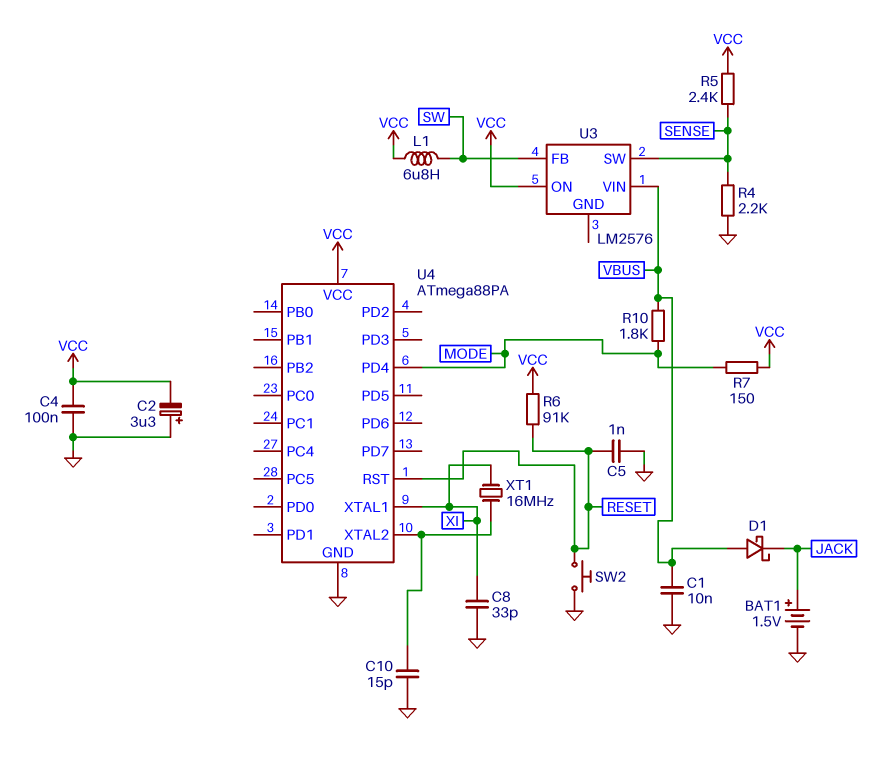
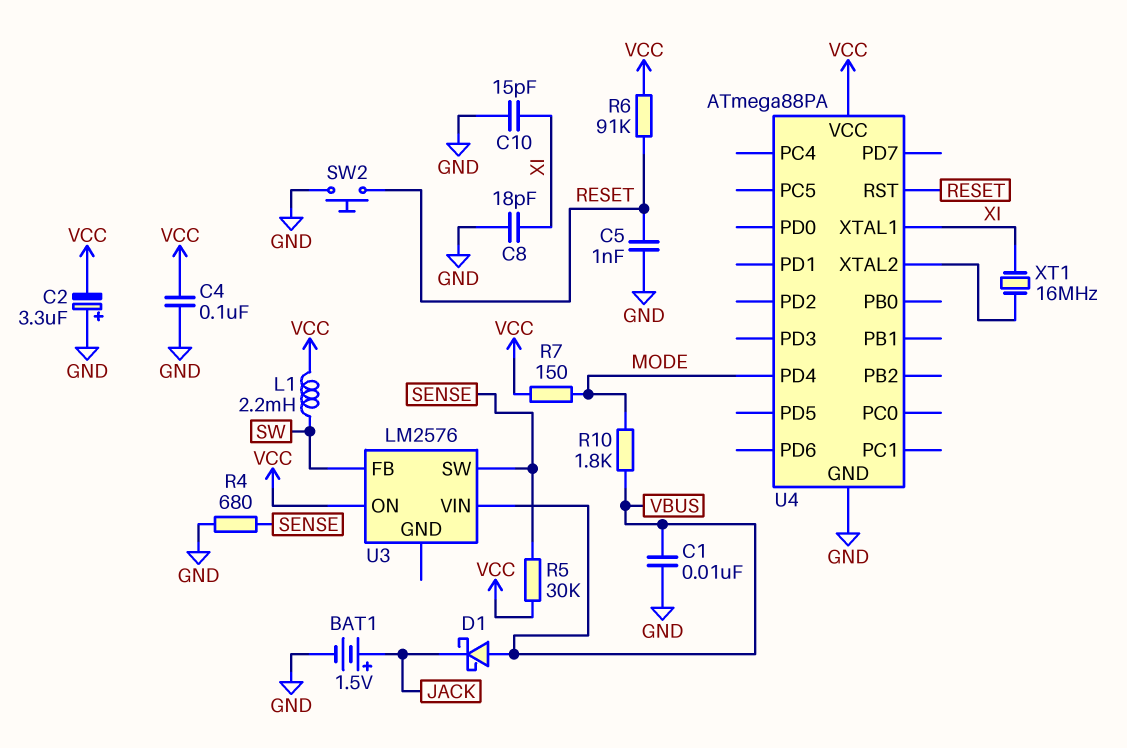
C8: 33pF (GND, XI) -> 18pF (GND, XI)
C10: 15pF (GND, U4/XTAL2) -> 15pF (GND, XI)
L1: 6.8uH (SW, VCC) -> 2.2mH (SW, VCC)
R4: 2.2k (GND, SENSE) -> 680 (GND, SENSE)
R5: 2.4k (SENSE, VCC) -> 30k (SENSE, VCC)

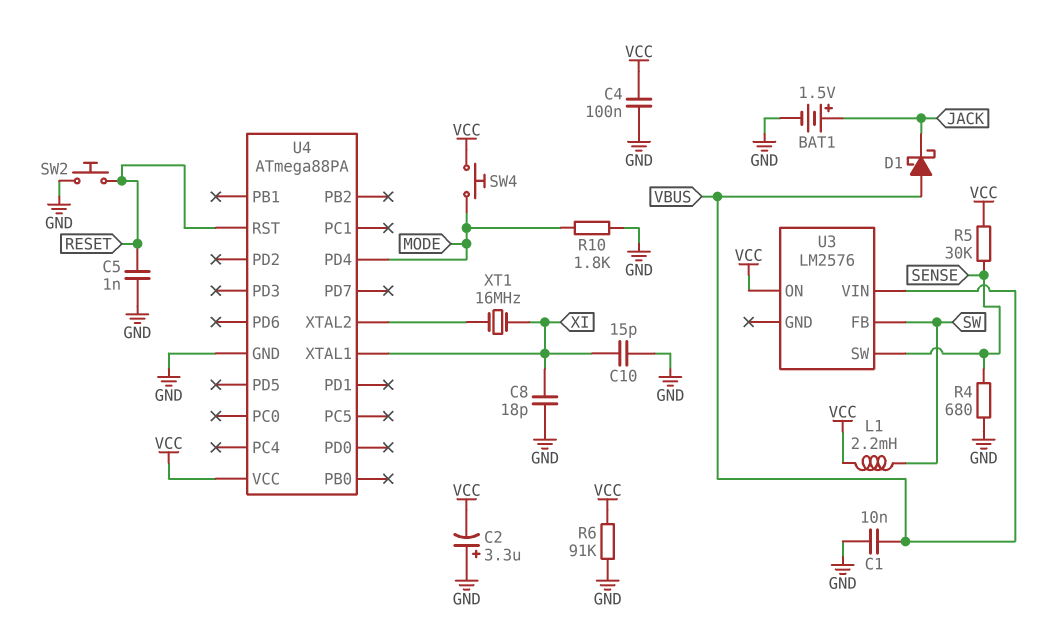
R6: 91k (RESET, VCC) -> 91k (GND, VCC)
R7: 150 (MODE, VCC) -> none
R10: 1.8k (MODE, VBUS) -> 1.8k (GND, MODE)
SW4: none -> button (MODE, VCC)

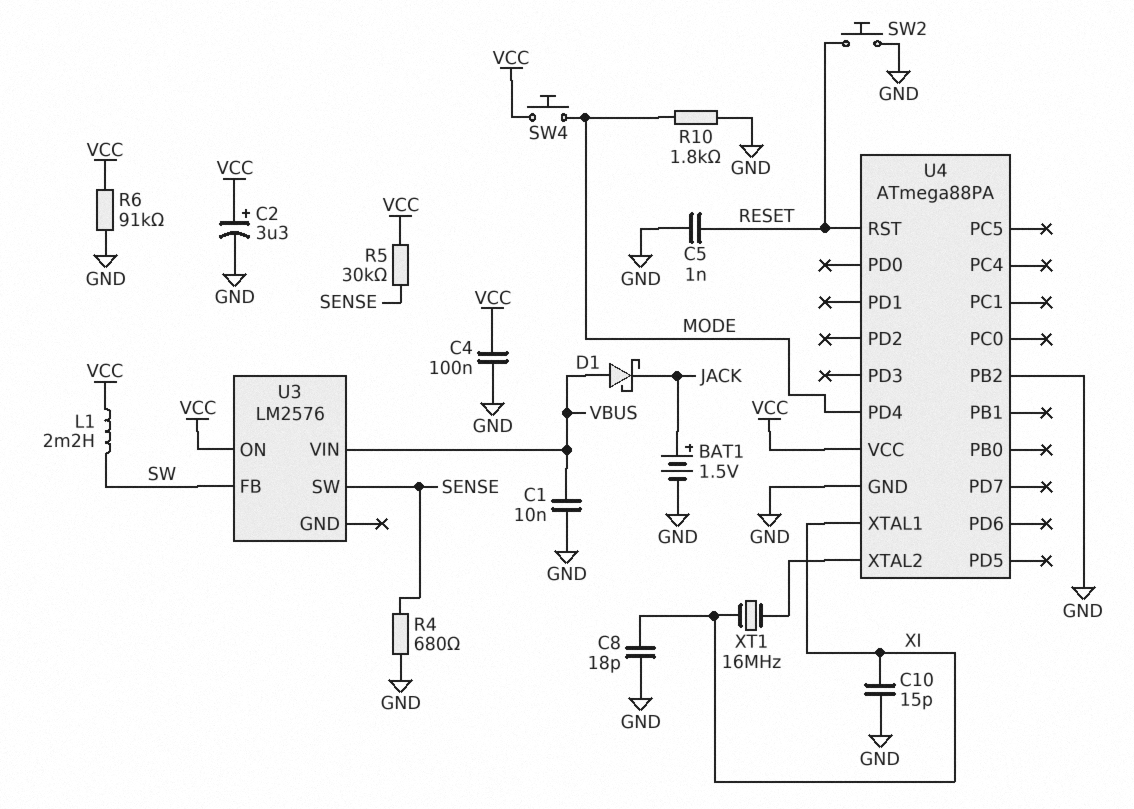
C2: 3.3uF (plus GND, minus VCC) -> 3.3uF (plus VCC, minus GND)
U4 pin PB2: none -> GND

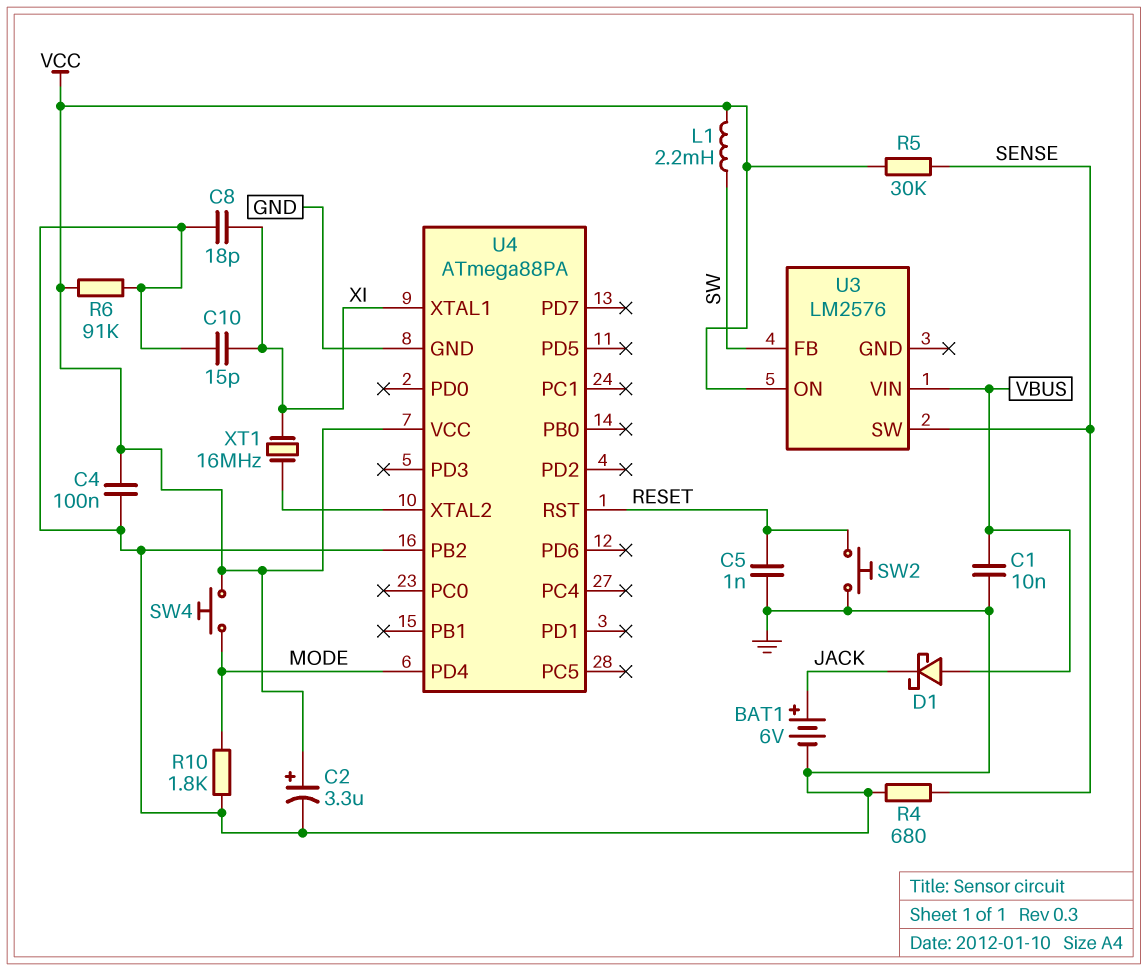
BAT1: 1.5V (plus JACK, minus GND) -> 6V (plus JACK, minus GND)

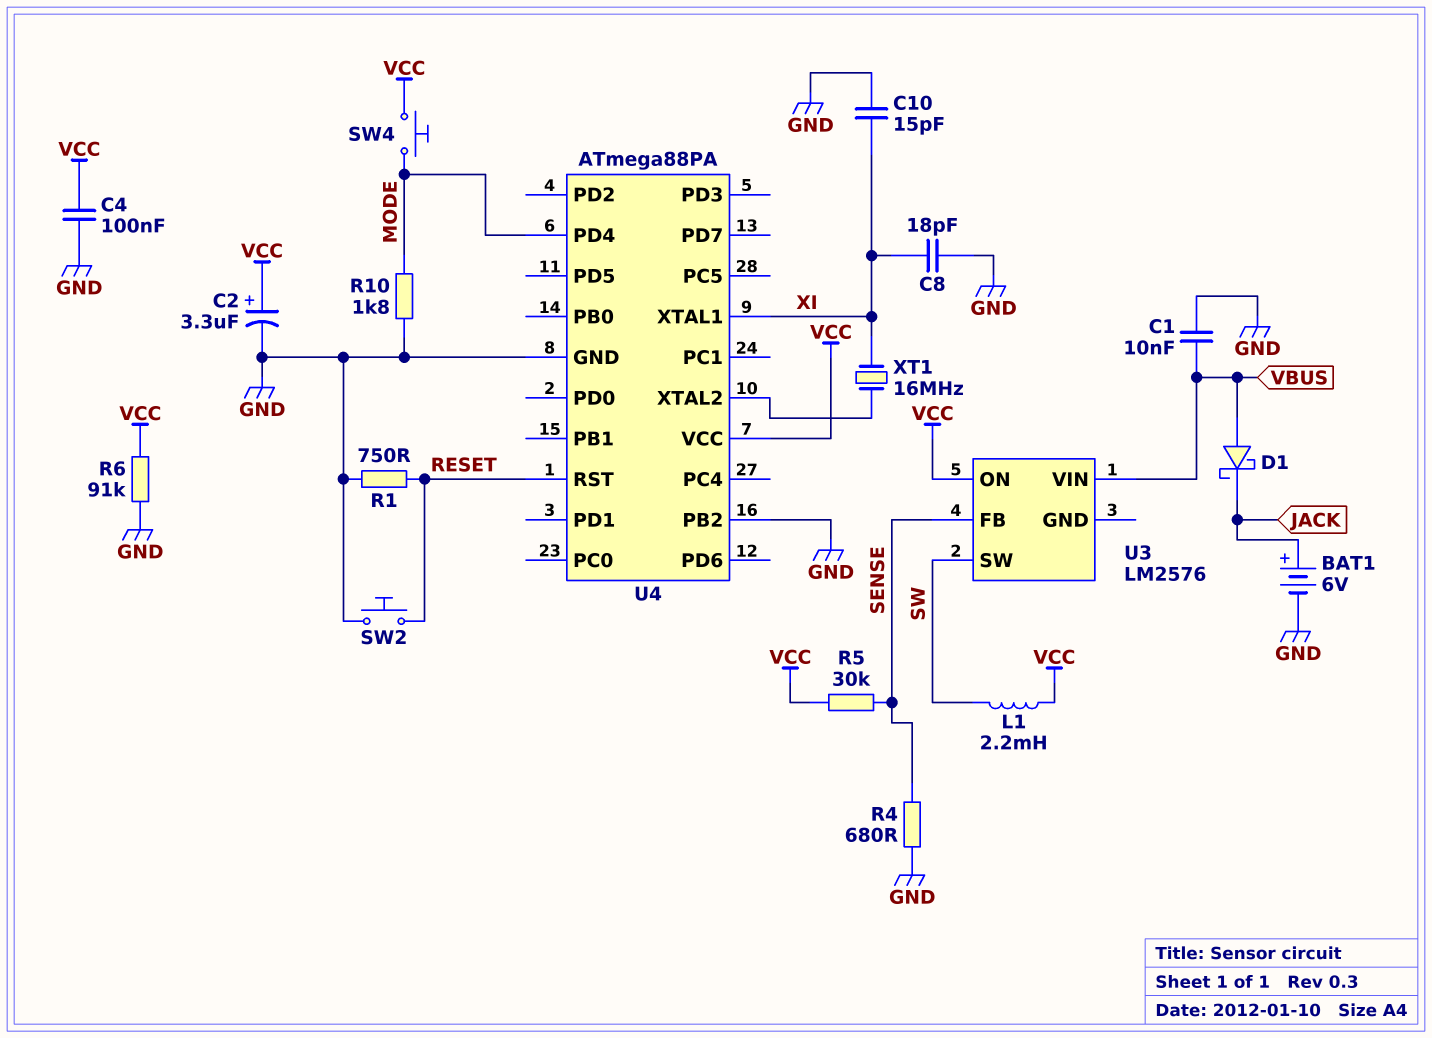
C5: 1nF (GND, RESET) -> none
R1: none -> 750 (GND, RESET)
U3 pin FB: SW -> SENSE
U3 pin SW: SENSE -> SW

